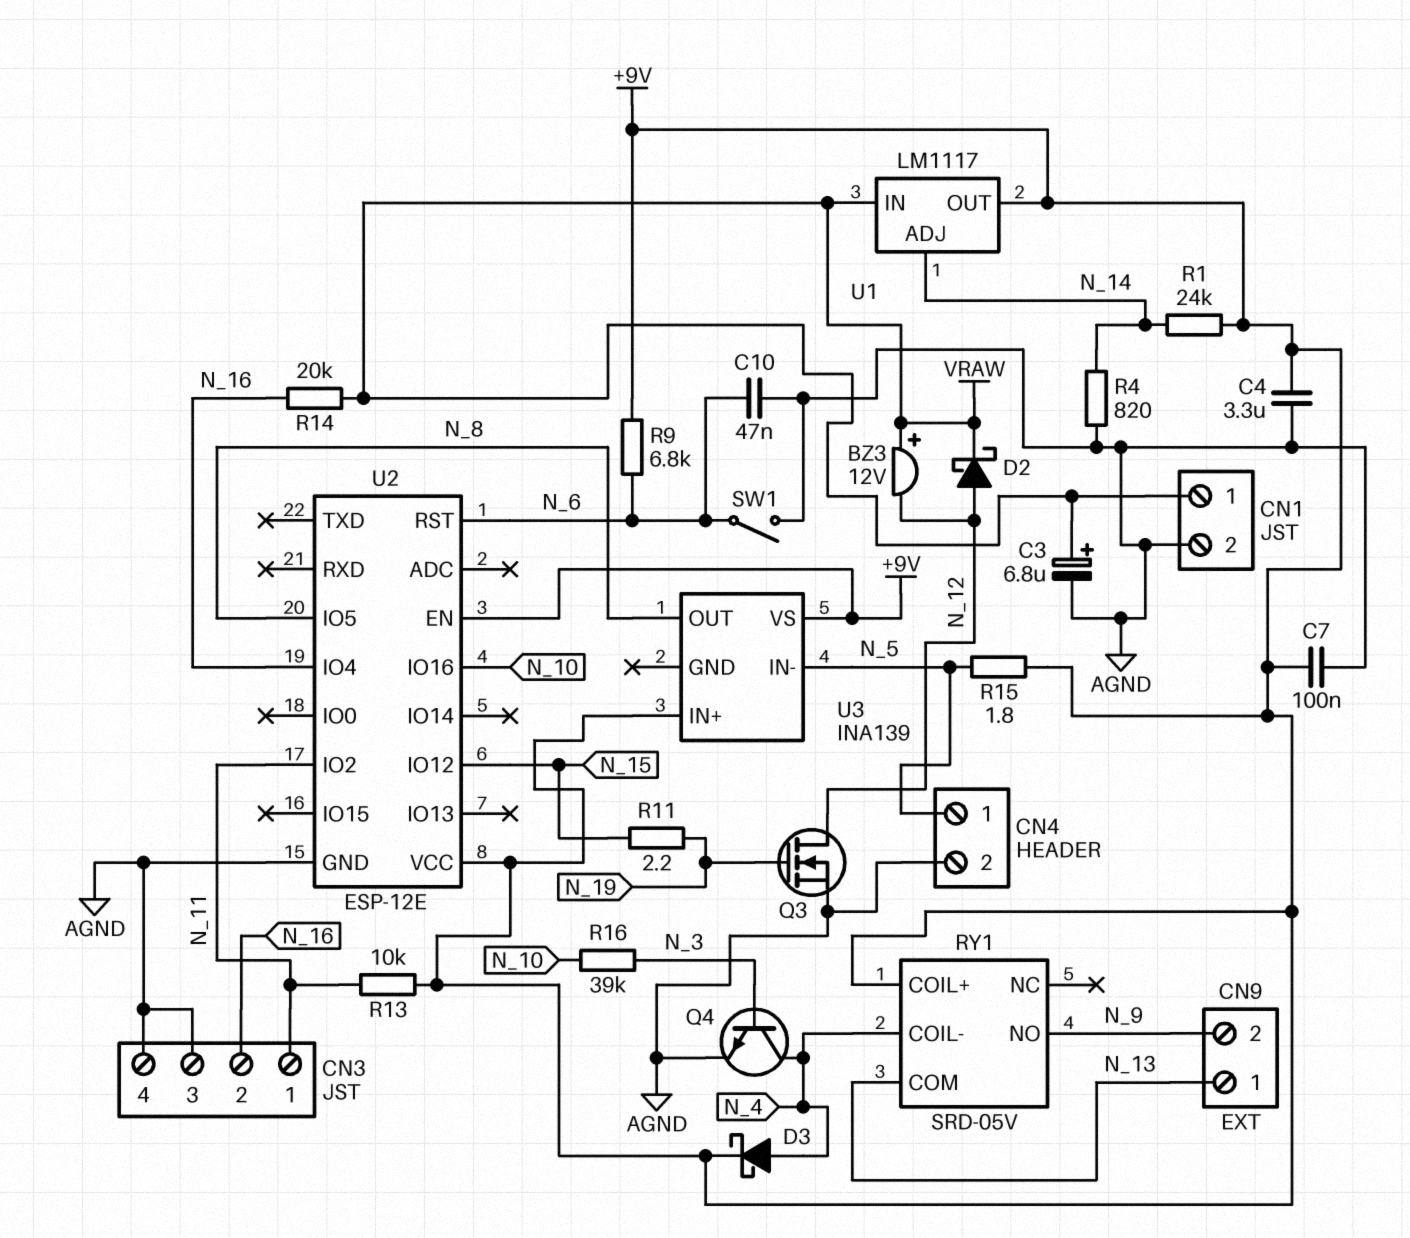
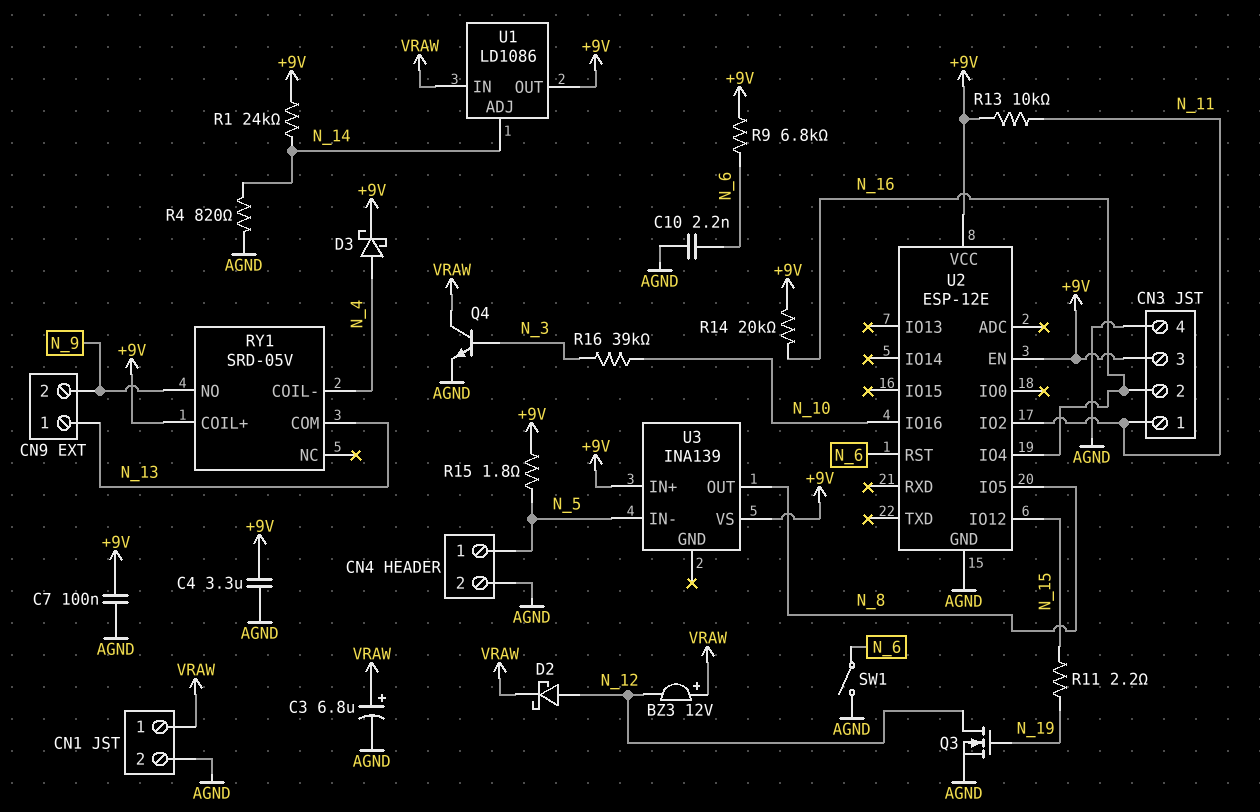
C10: 47nF (AGND, N_6) -> 2.2nF (AGND, N_6)
CN3 pin 3: AGND -> +9V
Q4: NPN (B N_3, C N_4, E AGND) -> NPN (B N_3, C VRAW, E AGND)
R14: 20k (N_16, VRAW) -> 20k (+9V, N_16)
U1: LM1117 -> LD1086

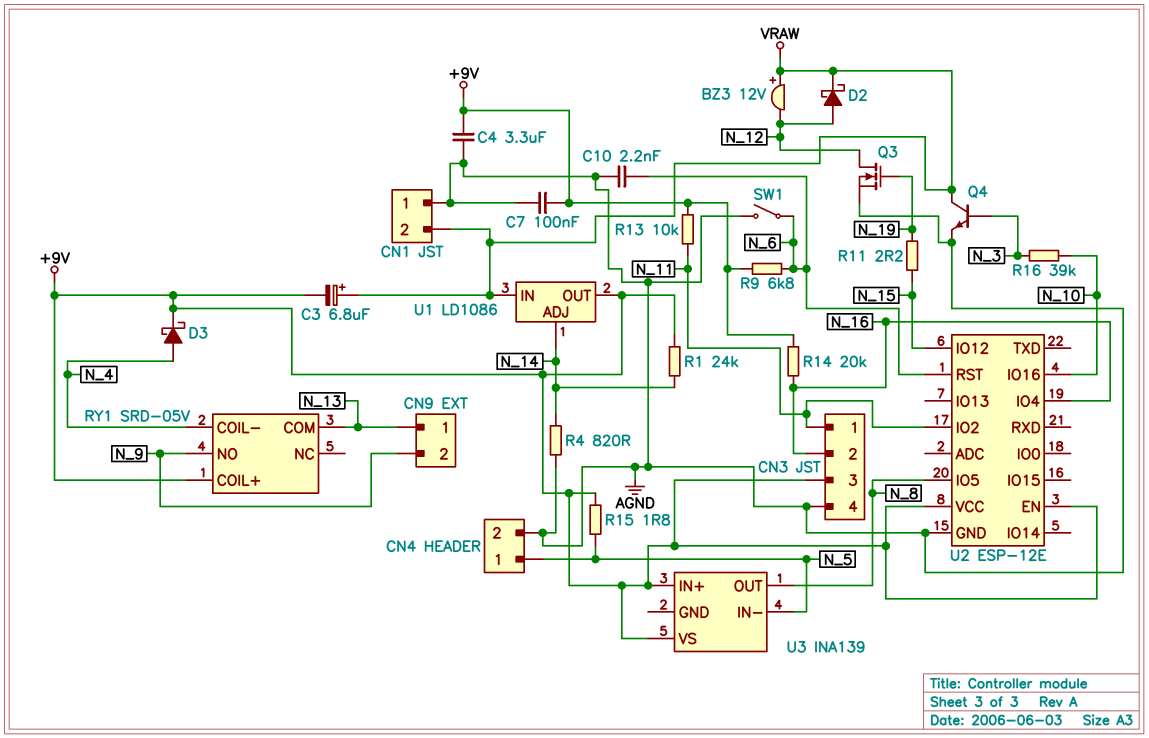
C3: 6.8uF (plus VRAW, minus AGND) -> 6.8uF (plus VRAW, minus +9V)
CN1 pin 1: VRAW -> AGND
CN1 pin 2: AGND -> VRAW

